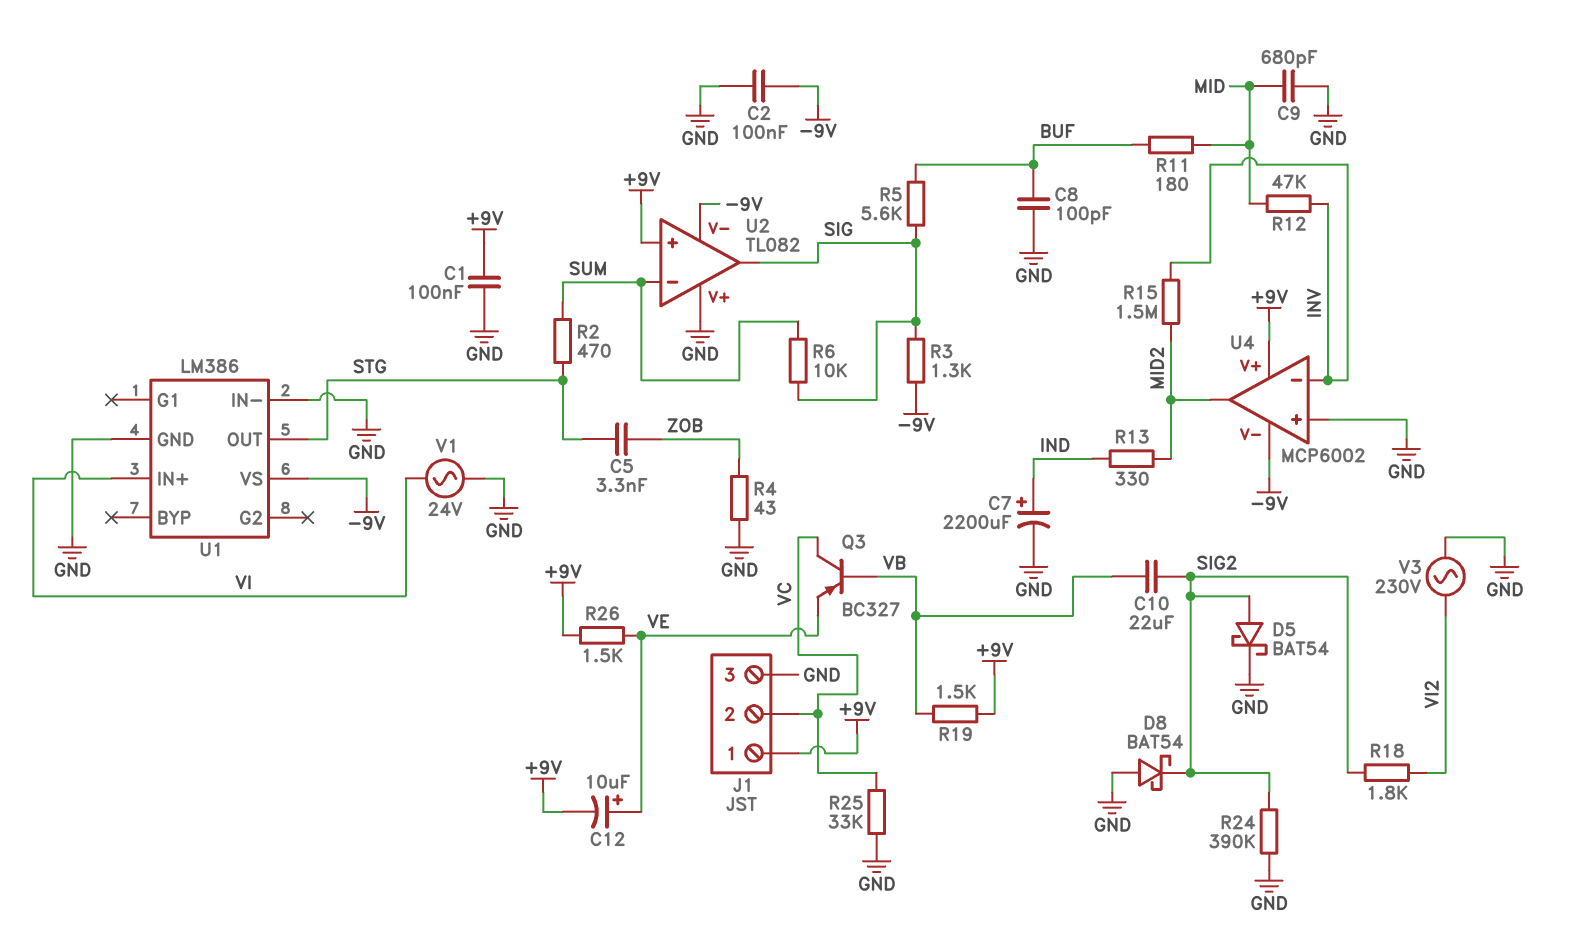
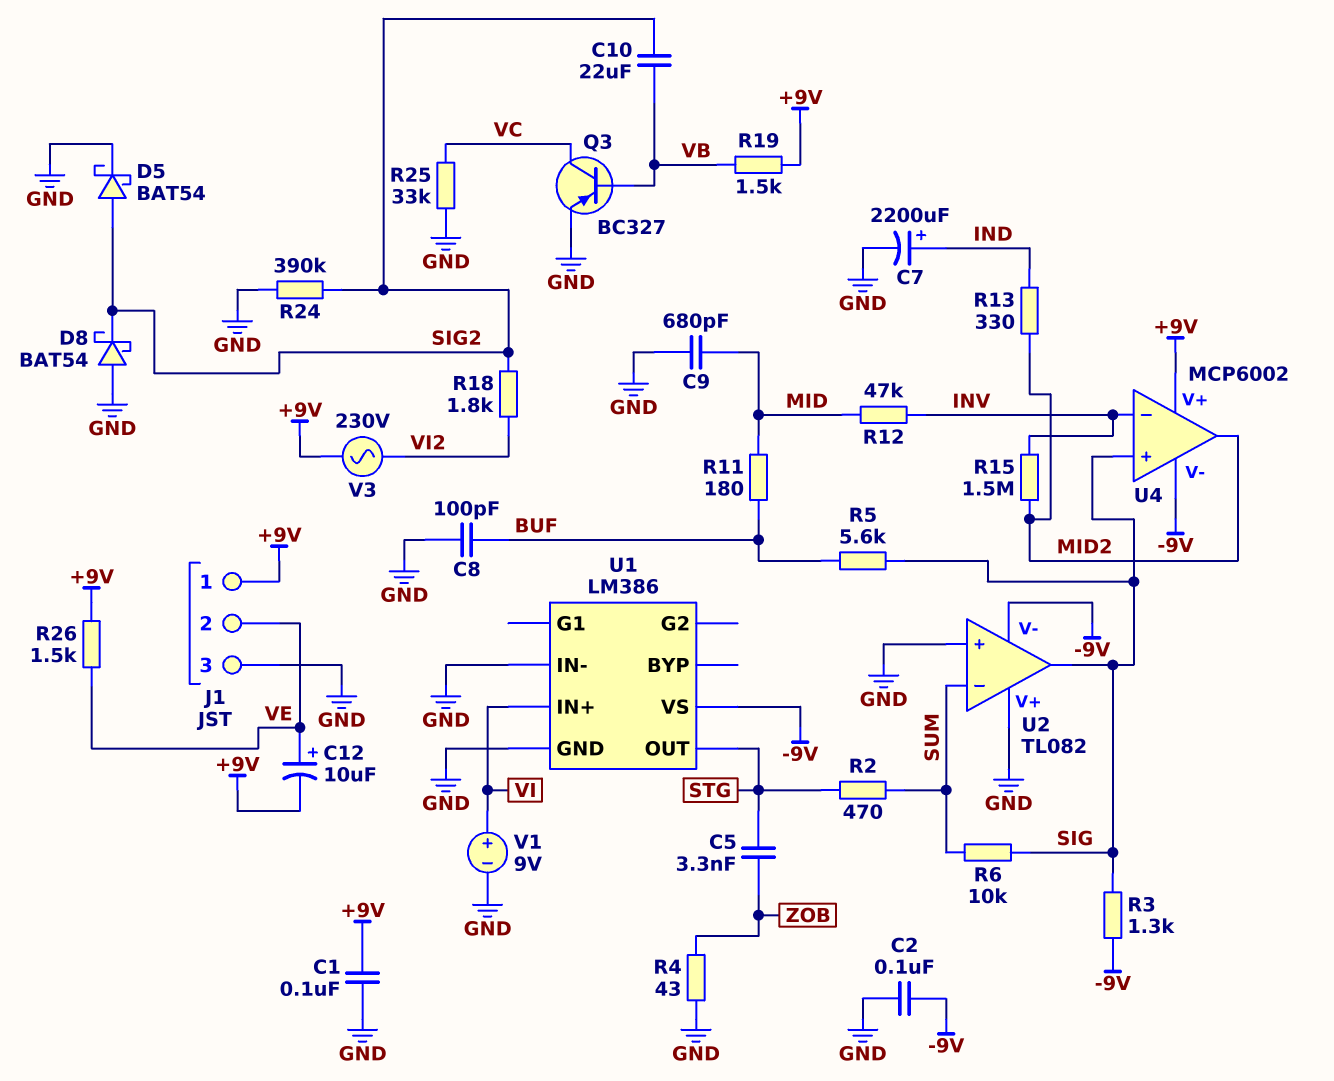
J1 pin 2: VC -> VE
Q3: PNP BC327 (B VB, C VC, E VE) -> PNP BC327 (B VB, C VC, E GND)
U2 pin in+: +9V -> GND
U4 pin in+: GND -> SIG
V1: AC 24V (GND, VI) -> 9V (plus VI, minus GND)
V3: AC 230V (GND, VI2) -> AC 230V (+9V, VI2)

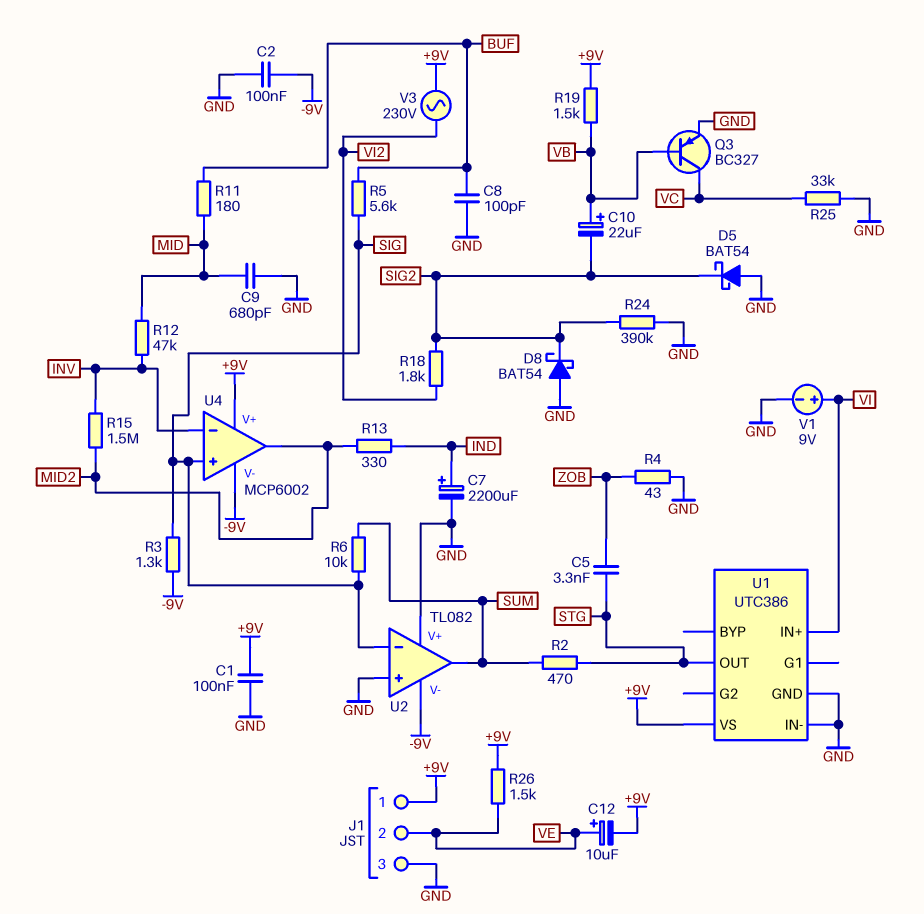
C10: 22uF (SIG2, VB) -> 22uF (plus VB, minus SIG2)
D5: schottky BAT54 (A SIG2, K GND) -> schottky BAT54 (A GND, K SIG2)
U1: LM386 -> UTC386
U1 pin VS: -9V -> +9V
U2 pin in-: SUM -> SIG
U2 pin out: SIG -> SUM

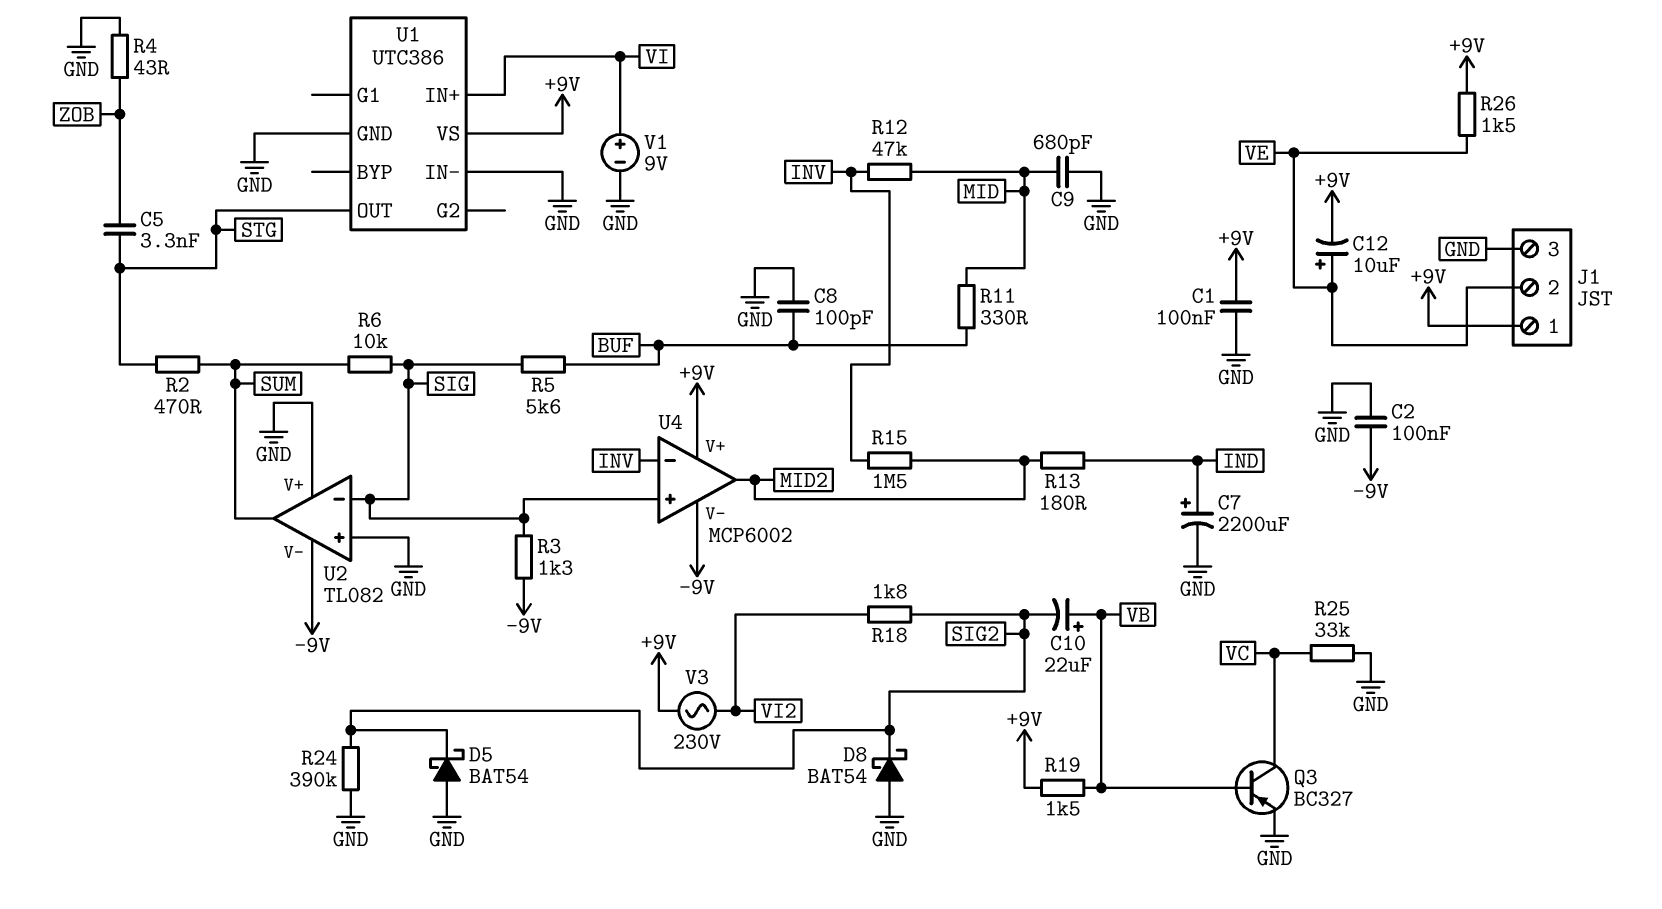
R11: 180 (BUF, MID) -> 330 (BUF, MID)
R13: 330 (IND, MID2) -> 180 (IND, MID2)

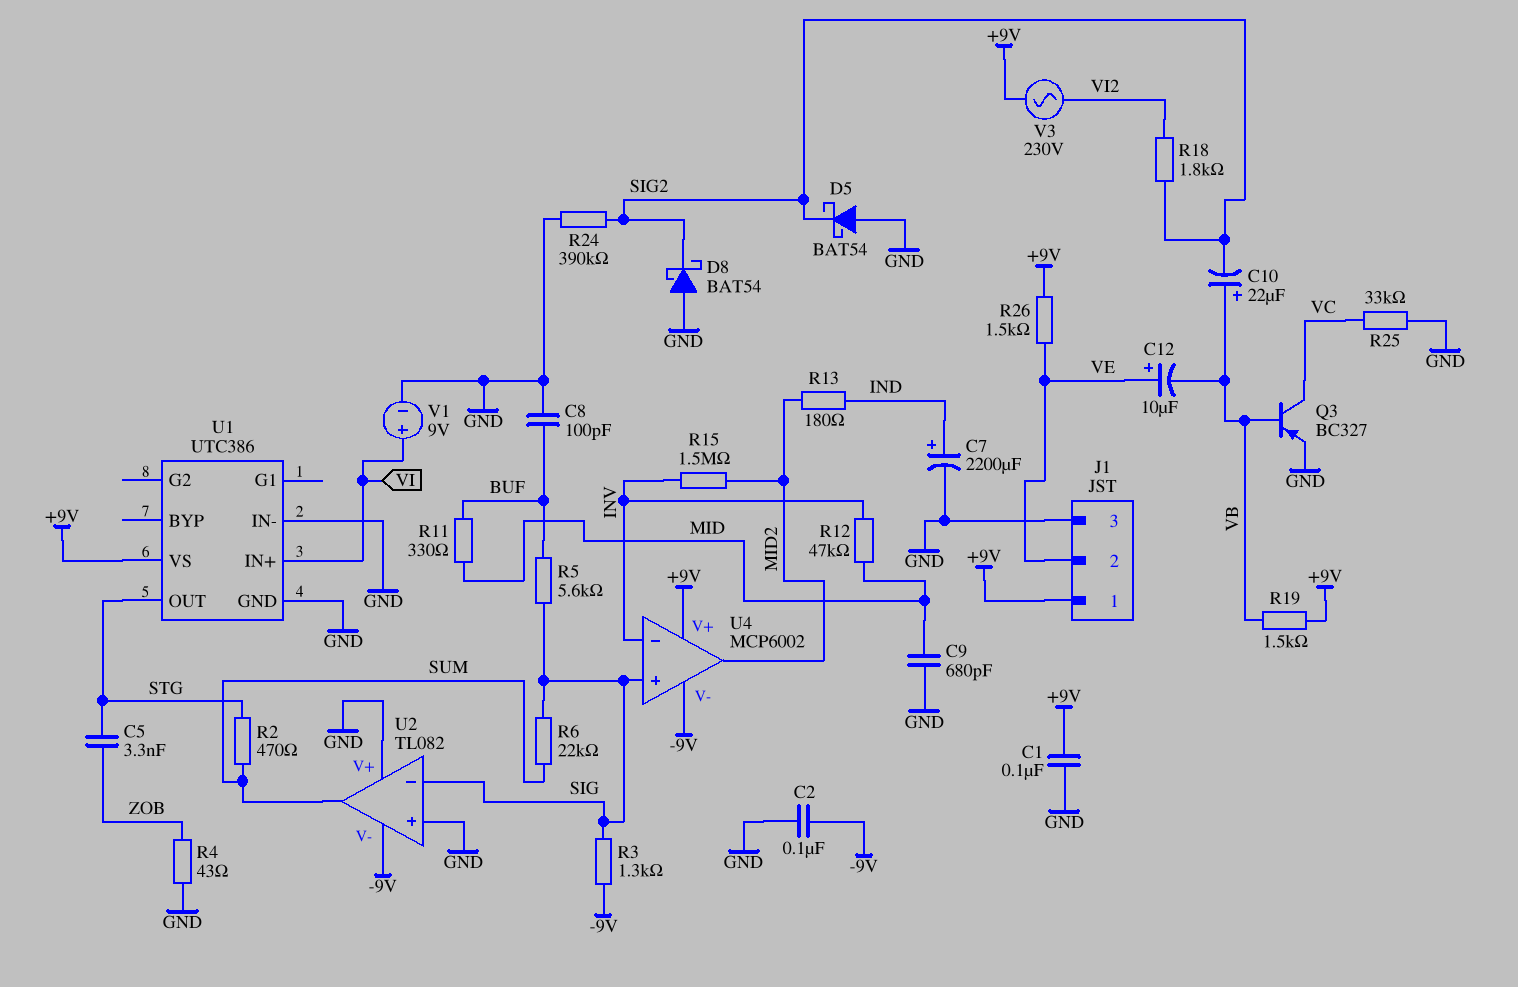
C12: 10uF (plus VE, minus +9V) -> 10uF (plus VE, minus VB)
R6: 10k (SIG, SUM) -> 22k (SIG, SUM)

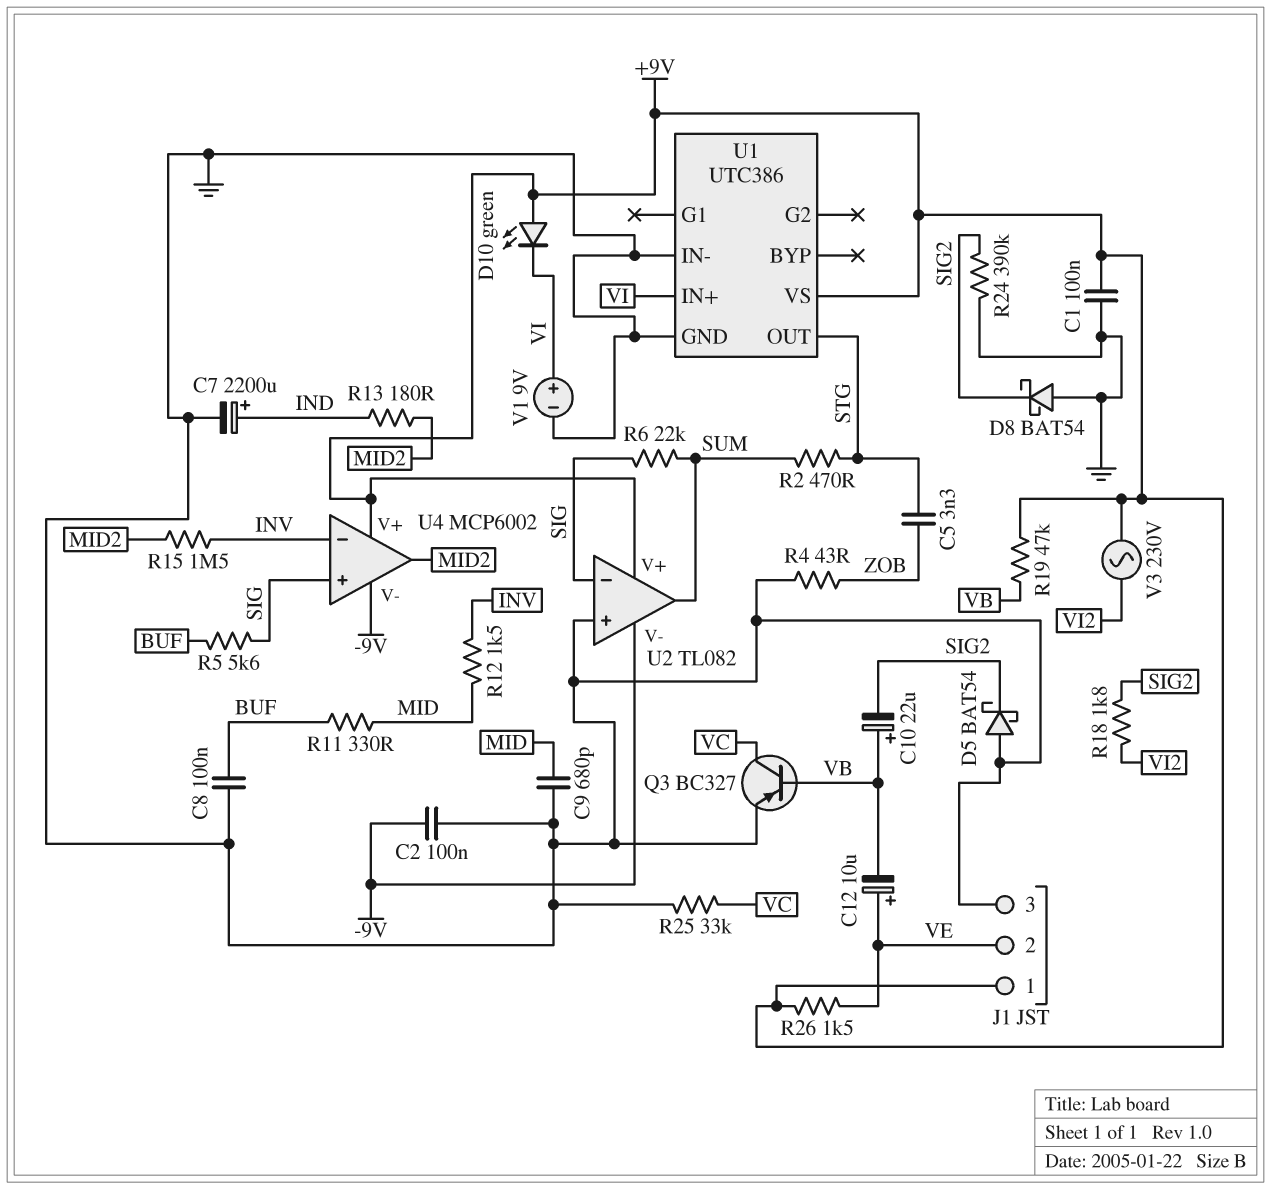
C8: 100pF (BUF, GND) -> 100nF (BUF, GND)
D10: none -> LED green (A +9V, K VI)
R3: 1.3k (-9V, SIG) -> none
R12: 47k (INV, MID) -> 1.5k (INV, MID)
R19: 1.5k (+9V, VB) -> 47k (+9V, VB)
U2 pin V+: GND -> +9V

